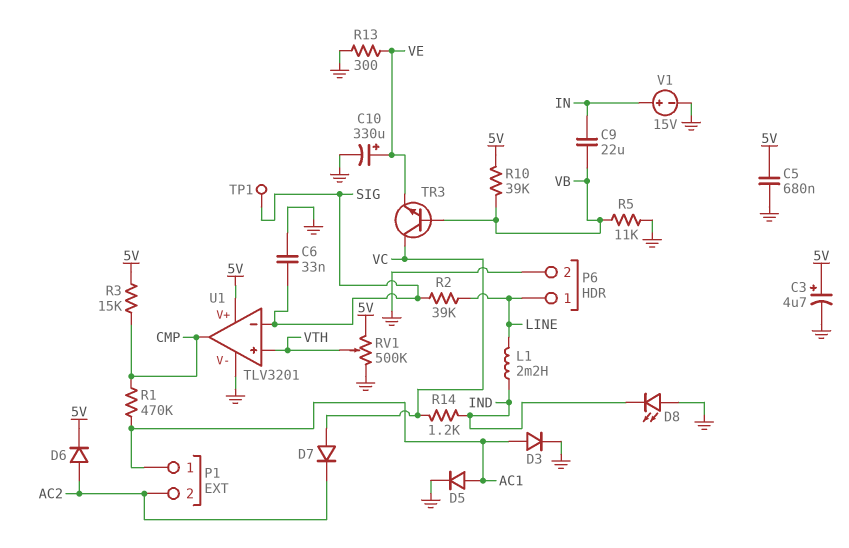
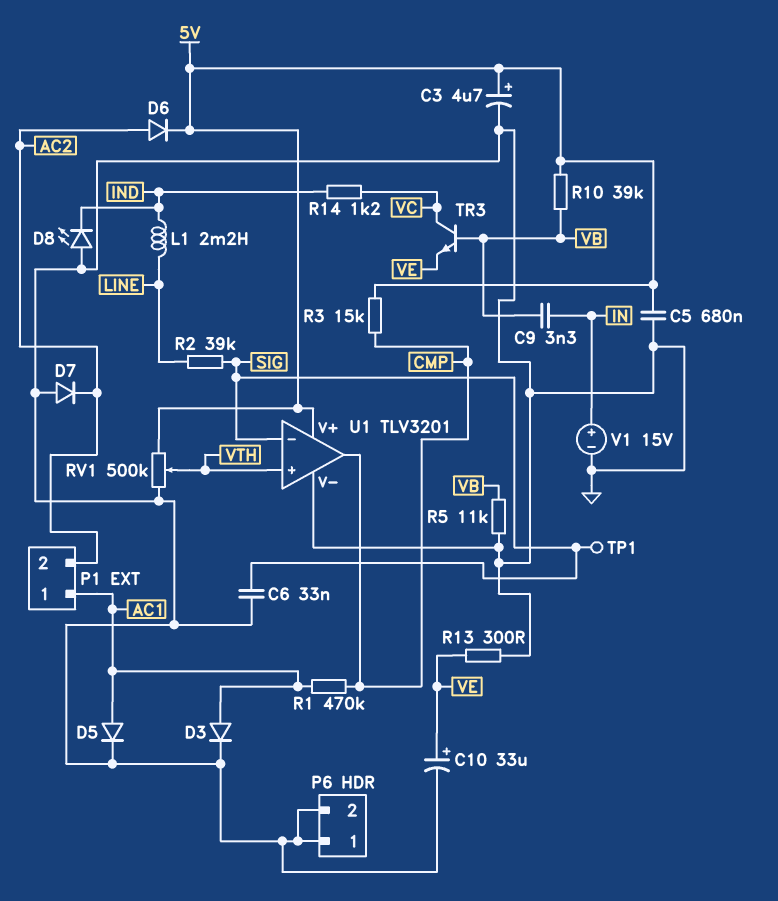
C9: 22uF (IN, VB) -> 3.3nF (IN, VB)
C10: 330uF (plus VE, minus GND) -> 33uF (plus VE, minus GND)
D7: diode (A VC, K AC2) -> diode (A GND, K AC2)
P6 pin 1: LINE -> GND

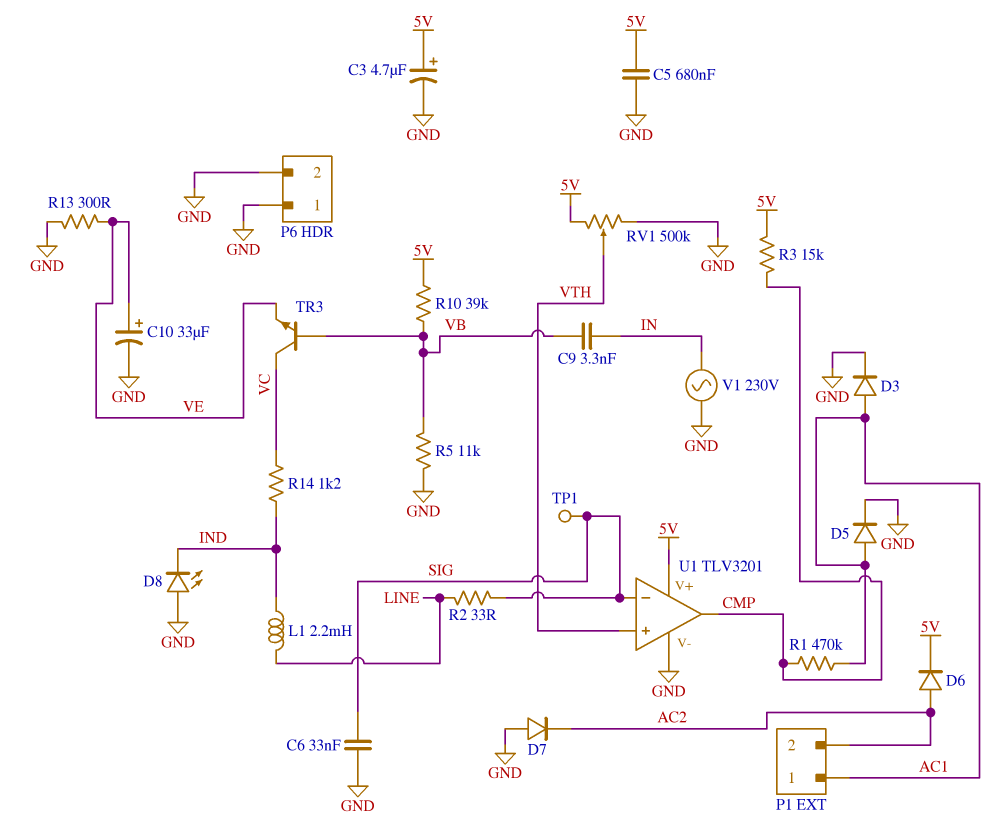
R2: 39k (LINE, SIG) -> 33 (LINE, SIG)
V1: 15V (plus IN, minus GND) -> AC 230V (GND, IN)

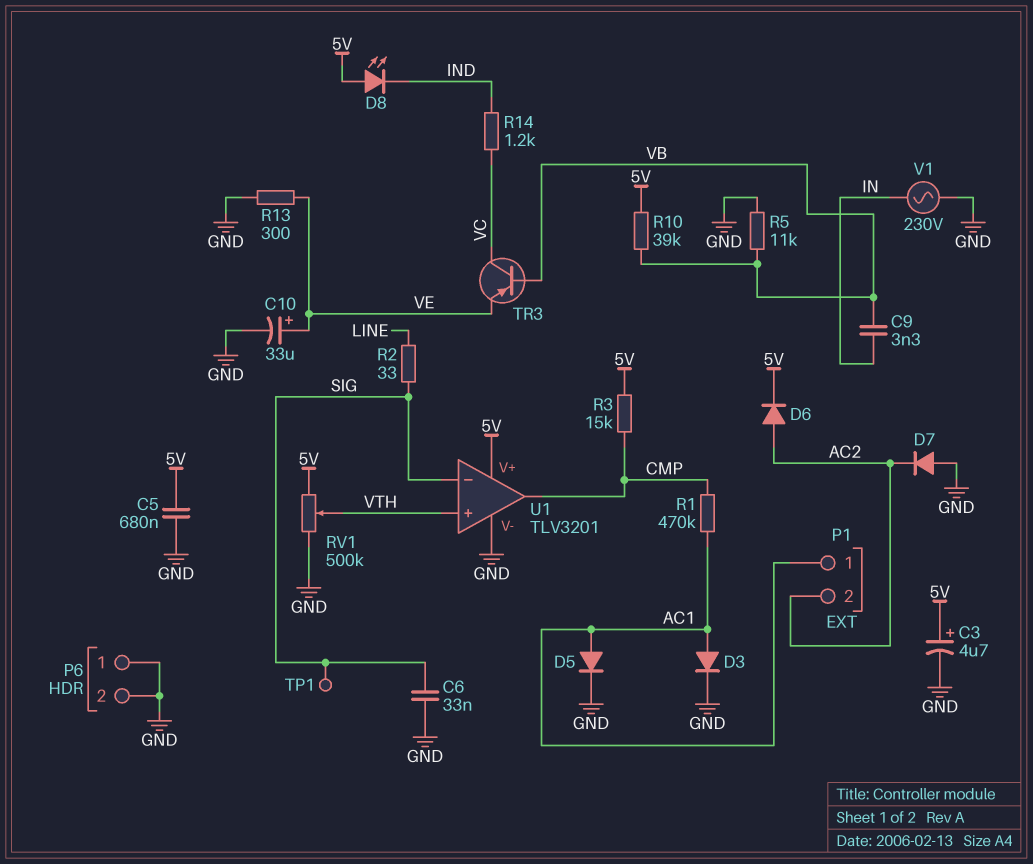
D8: LED (A GND, K IND) -> LED (A 5V, K IND)
L1: 2.2mH (IND, LINE) -> none
TR3: NPN (B VB, C VC, E VE) -> PNP (B VB, C VC, E VE)

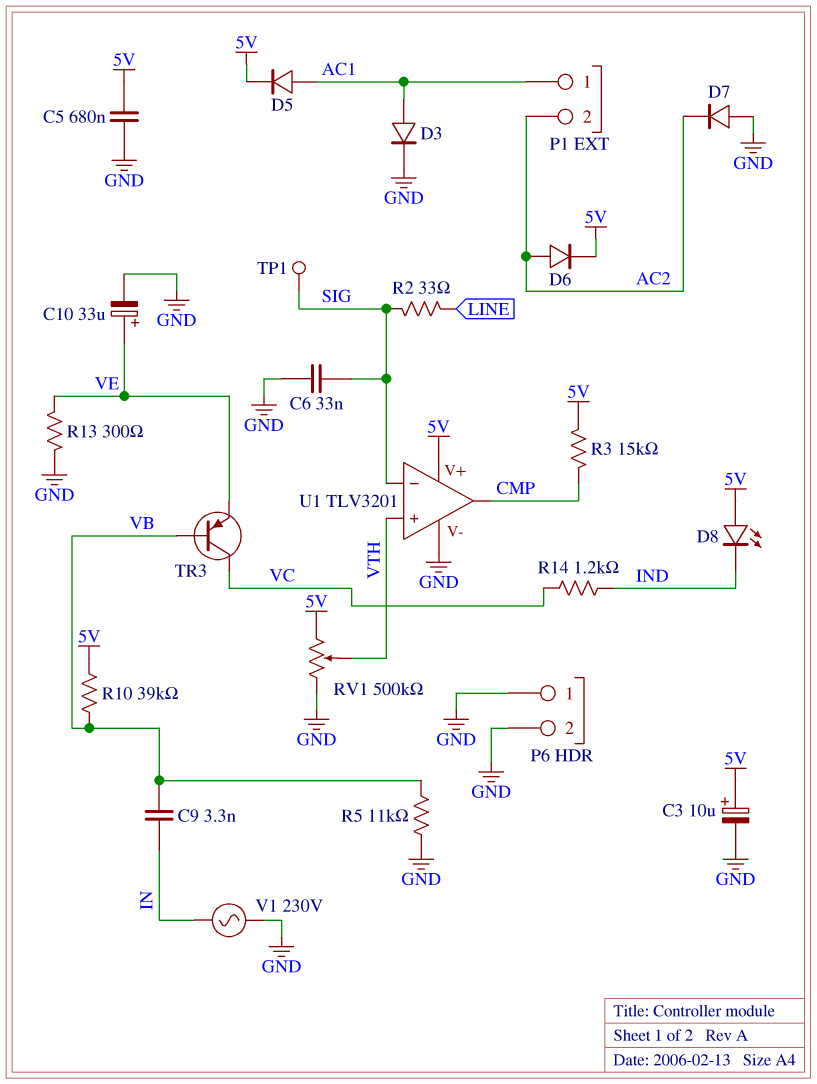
C3: 4.7uF (plus 5V, minus GND) -> 10uF (plus 5V, minus GND)
D5: diode (A AC1, K GND) -> diode (A AC1, K 5V)
R1: 470k (AC1, CMP) -> none

